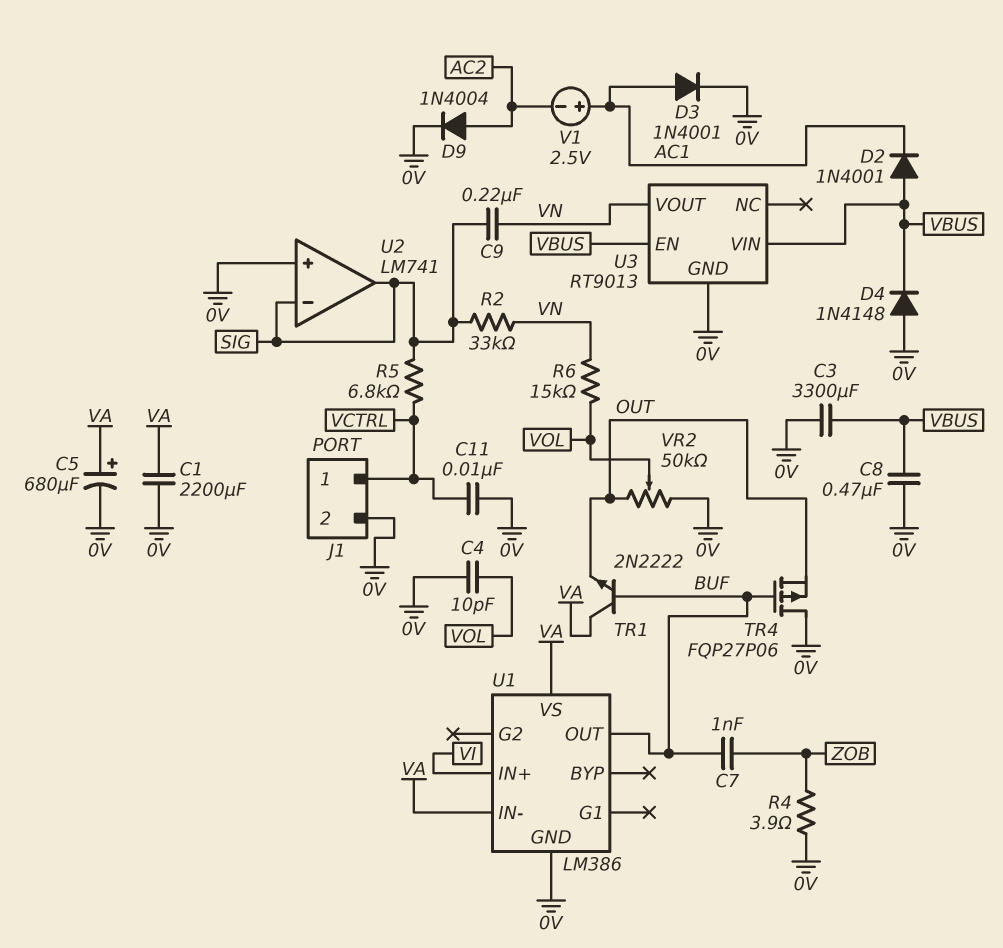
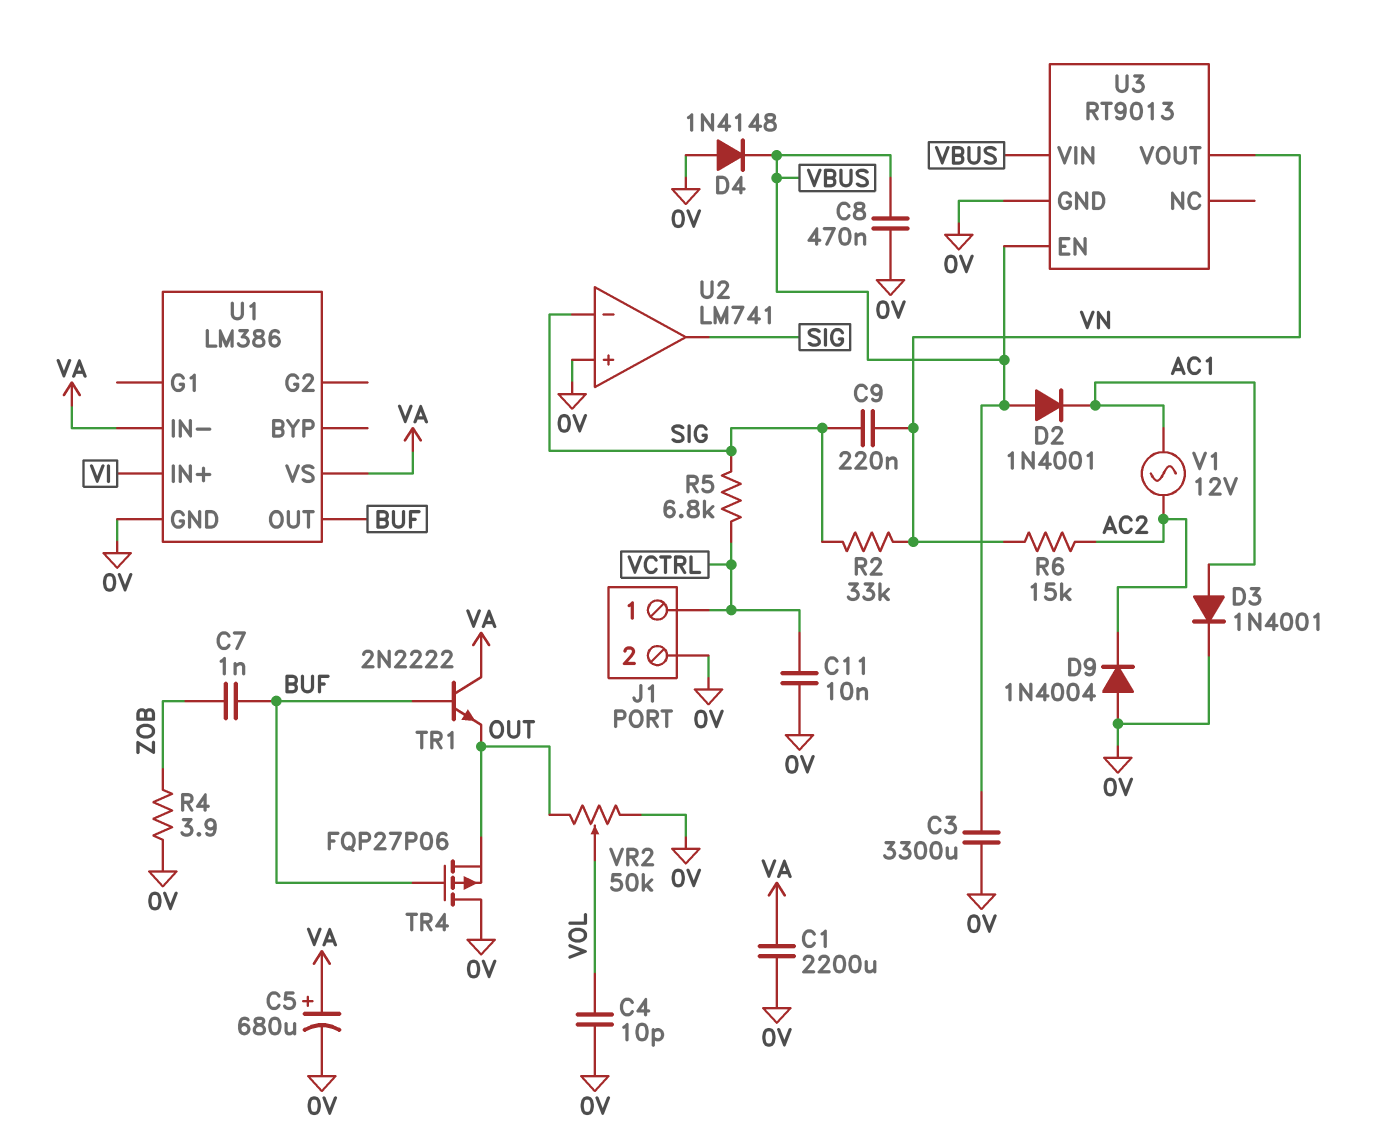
D9: diode 1N4004 (A AC2, K 0V) -> diode 1N4004 (A 0V, K AC2)
R6: 15k (VN, VOL) -> 15k (AC2, VN)
V1: 2.5V (plus AC1, minus AC2) -> AC 12V (AC1, AC2)

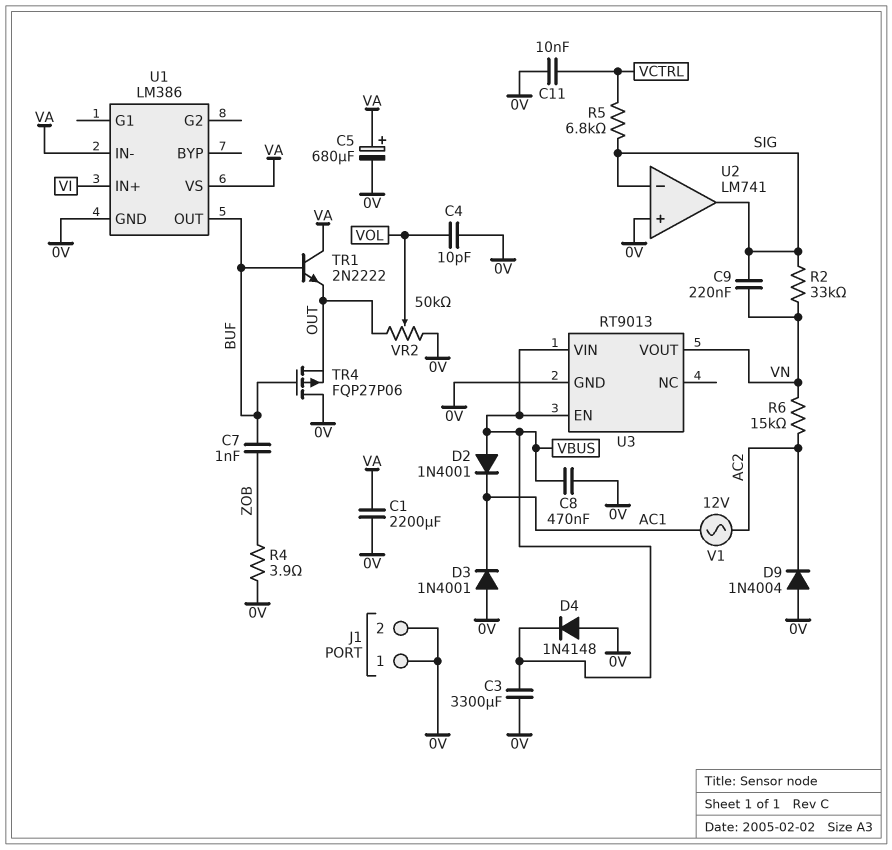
D3: diode 1N4001 (A AC1, K 0V) -> diode 1N4001 (A 0V, K AC1)
J1 pin 1: VCTRL -> 0V

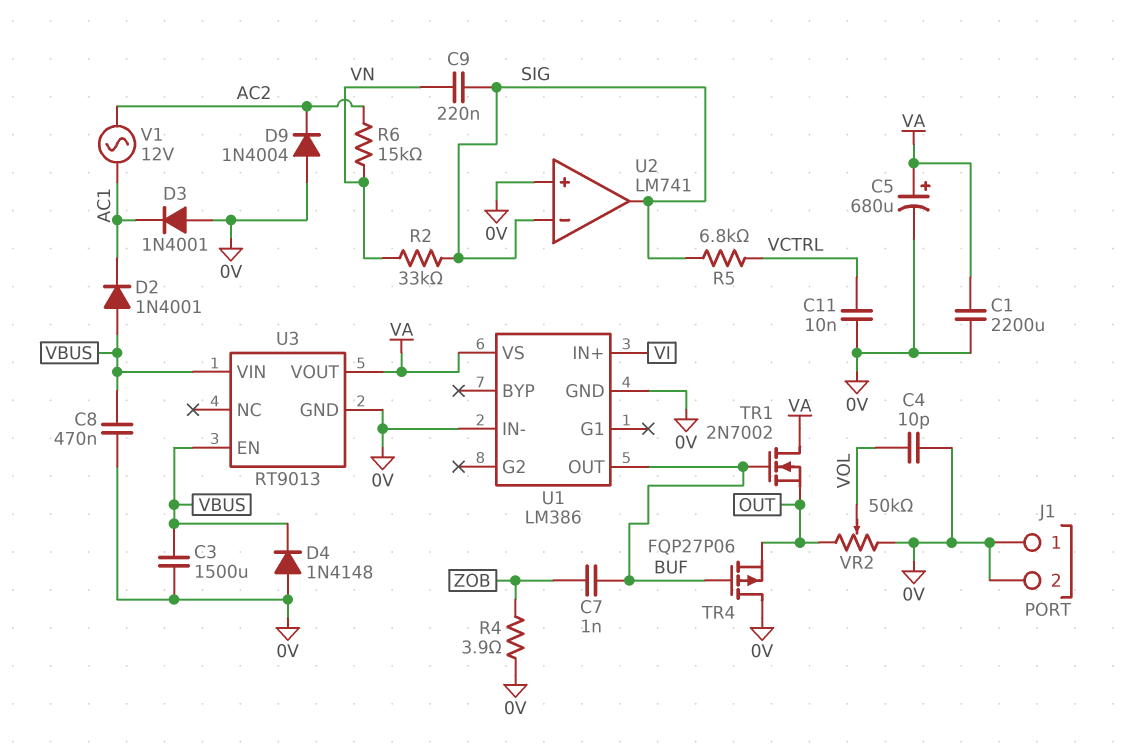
C3: 3300uF (0V, VBUS) -> 1500uF (0V, VBUS)
TR1: NPN 2N2222 (B BUF, C VA, E OUT) -> NMOS 2N7002 (G BUF, D VA, S OUT)
U1 pin IN-: VA -> 0V
U3 pin VOUT: VN -> VA

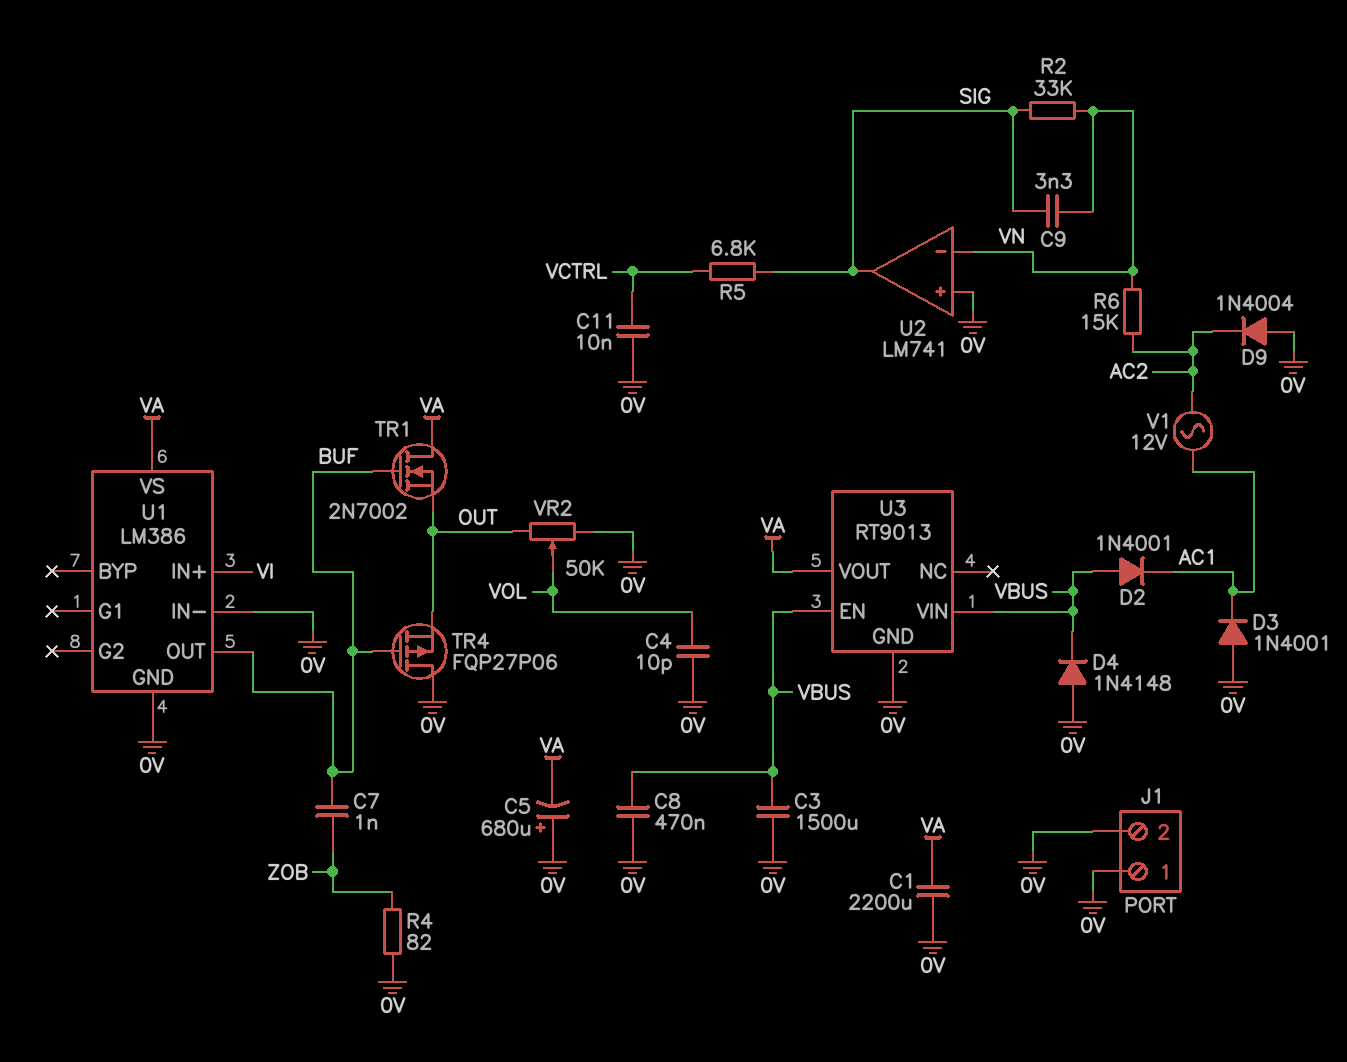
C5: 680uF (plus VA, minus 0V) -> 680uF (plus 0V, minus VA)
C9: 220nF (SIG, VN) -> 3.3nF (SIG, VN)
R4: 3.9 (0V, ZOB) -> 82 (0V, ZOB)
U2 pin in-: SIG -> VN

